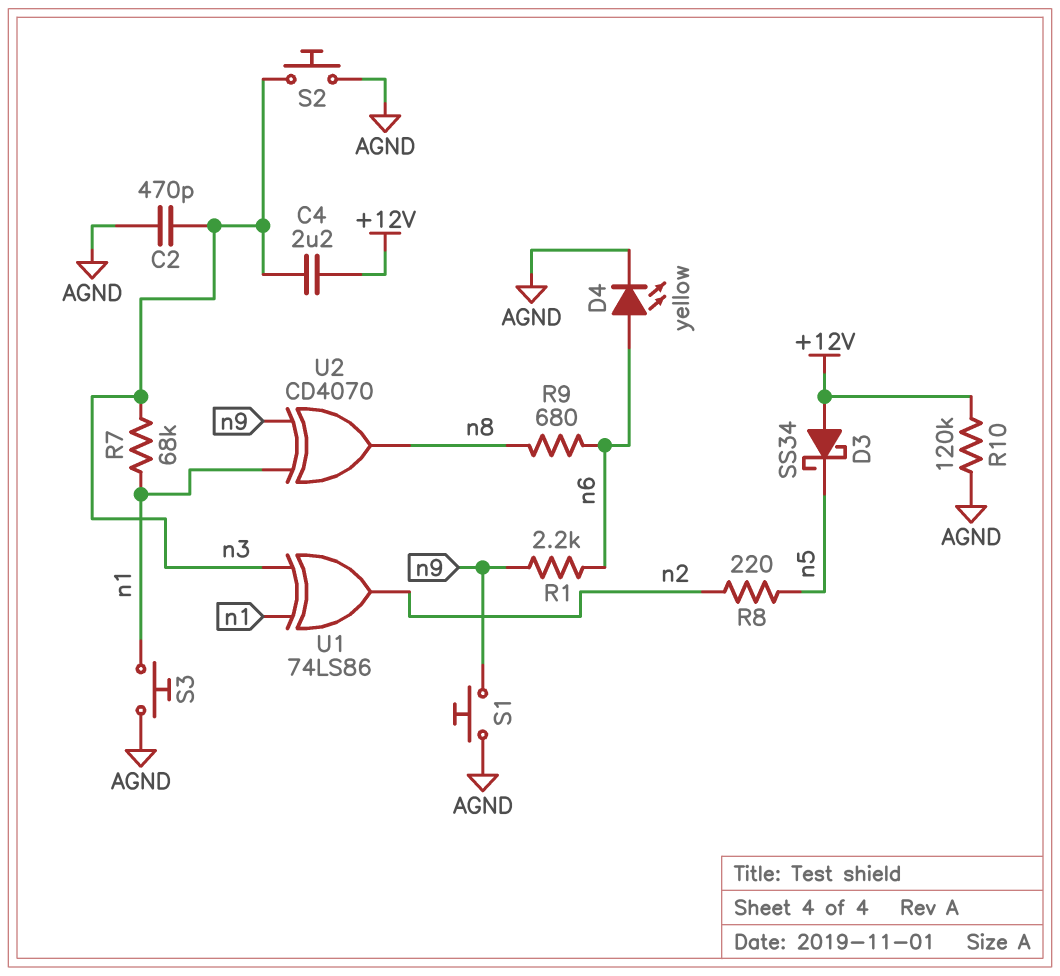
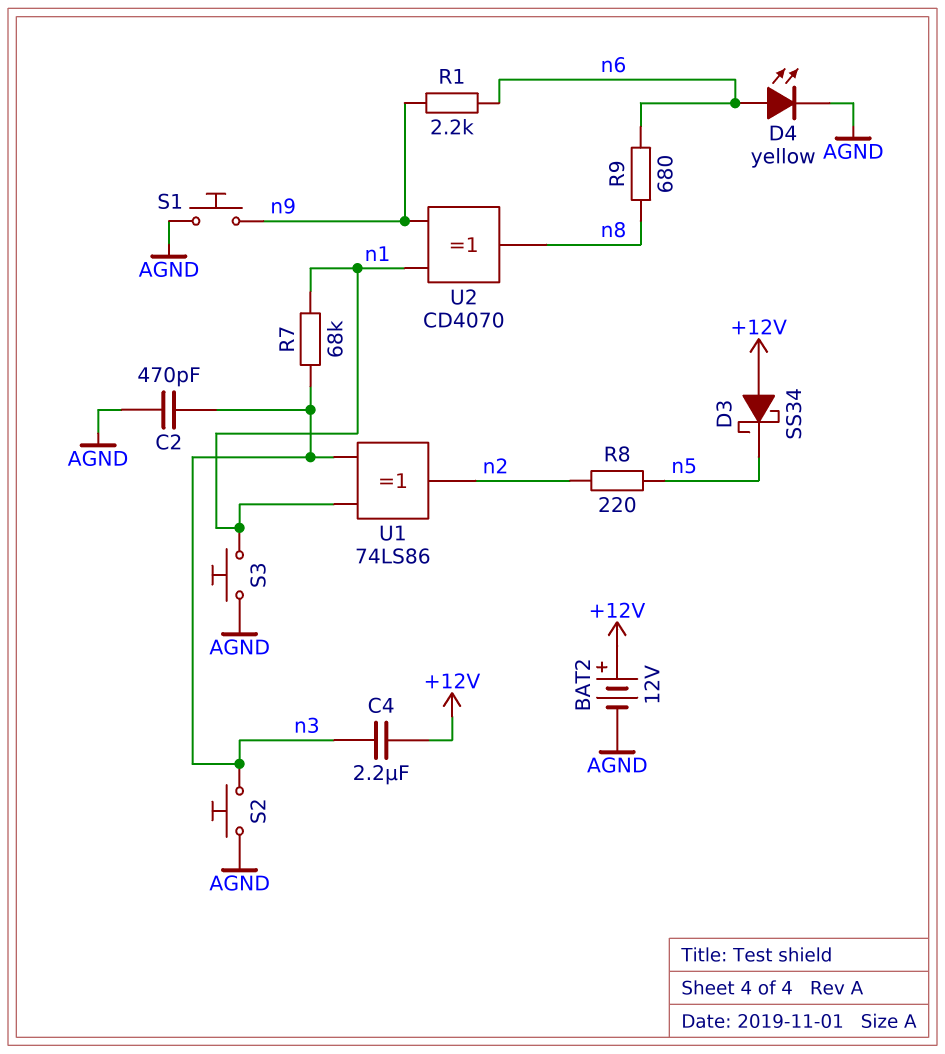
BAT2: none -> 12V (plus +12V, minus AGND)
R10: 120k (+12V, AGND) -> none

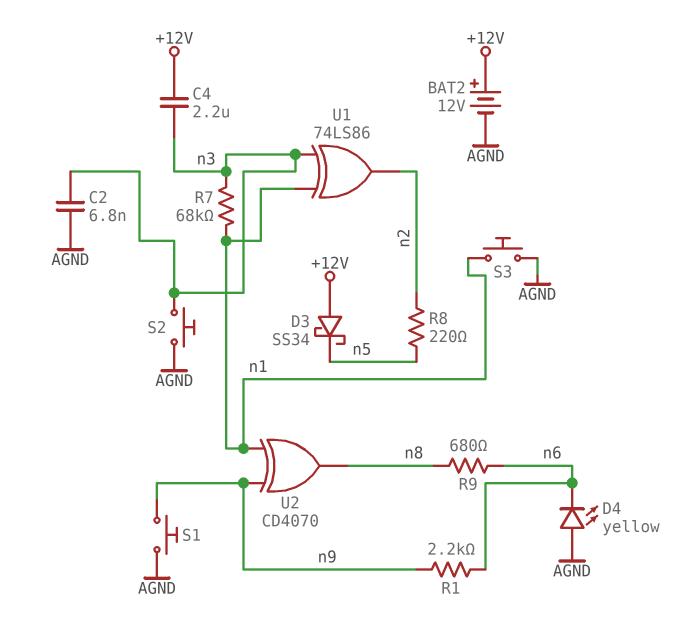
C2: 470pF (AGND, n3) -> 6.8nF (AGND, n3)
D4: LED yellow (A n6, K AGND) -> LED yellow (A AGND, K n6)

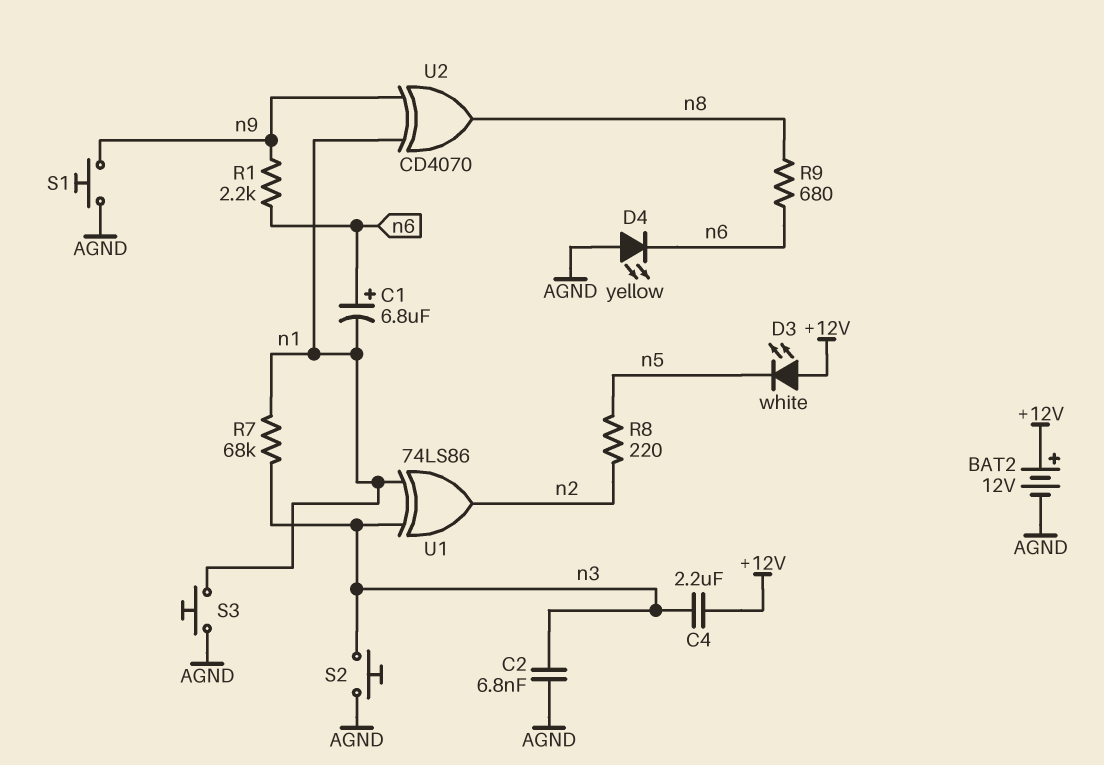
C1: none -> 6.8uF (plus n6, minus n1)
D3: schottky SS34 (A +12V, K n5) -> LED white (A +12V, K n5)

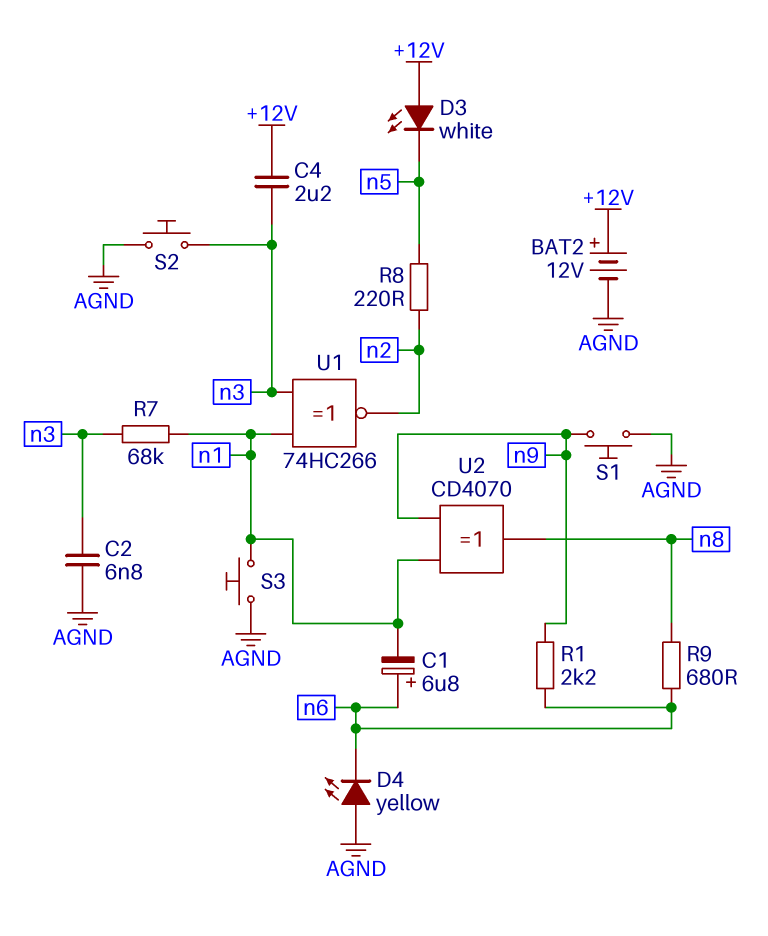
U1: XOR 74LS86 (in n1, in n3, out n2) -> XNOR 74HC266 (in n1, in n3, out n2)

